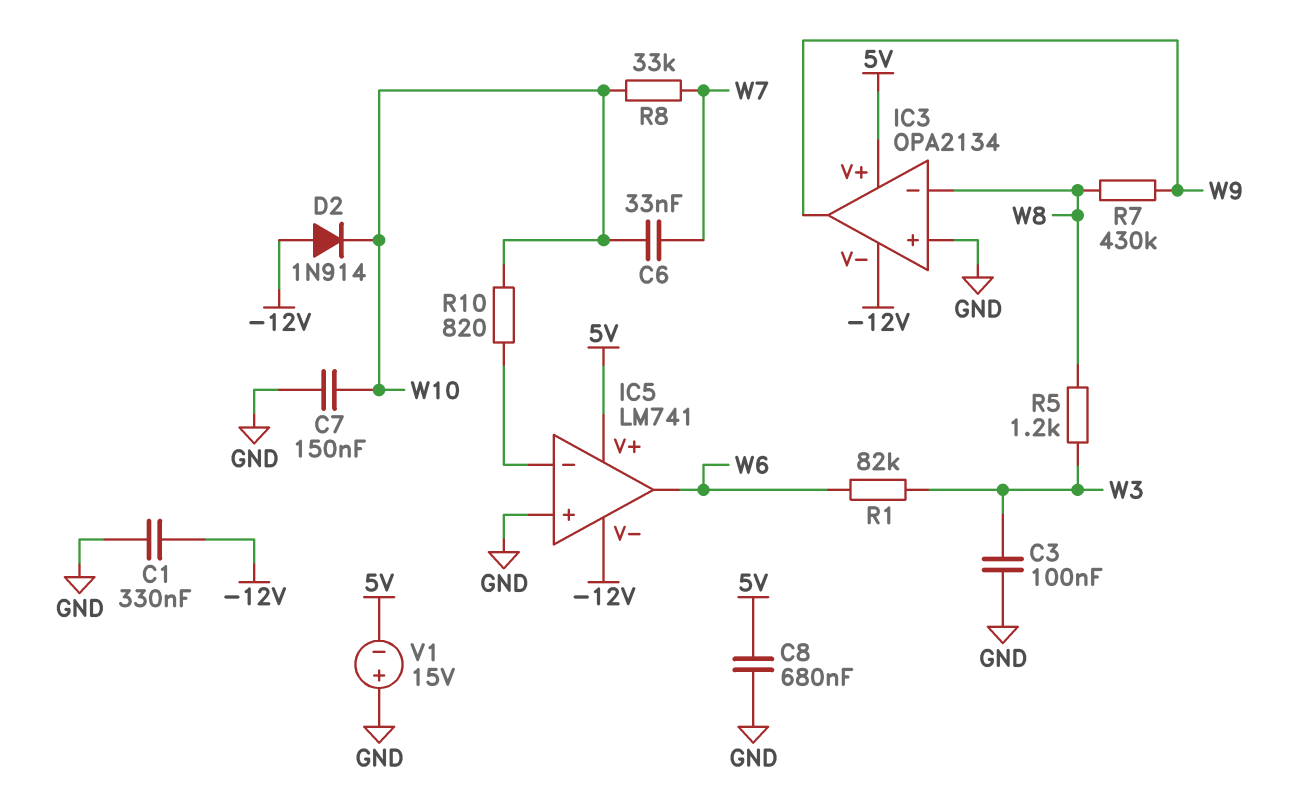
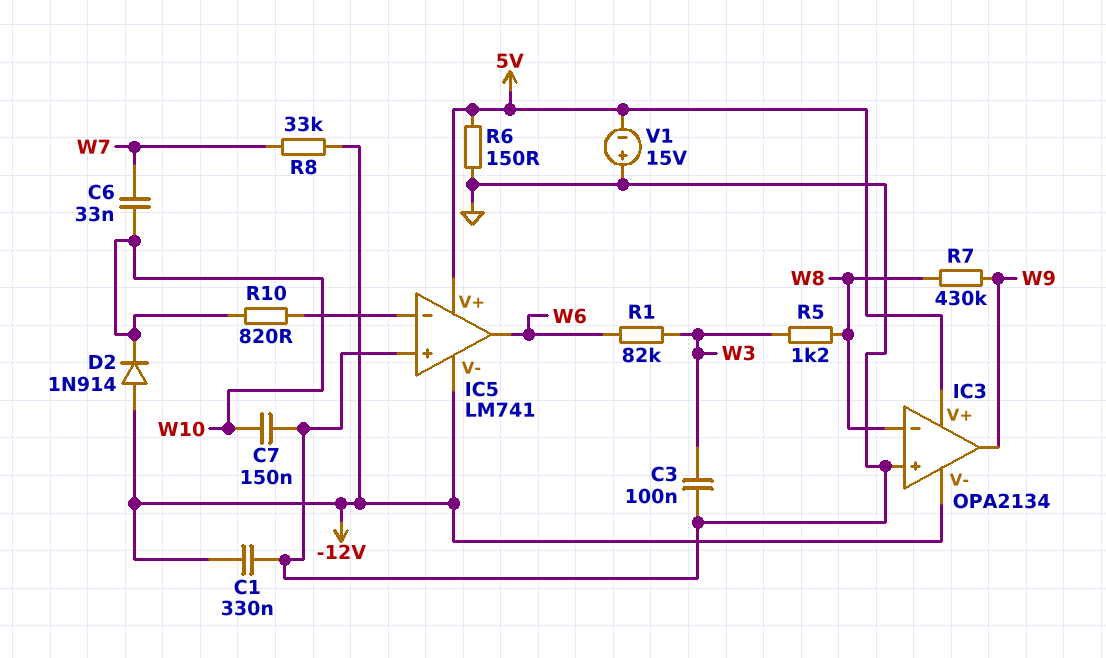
C8: 680nF (5V, GND) -> none
R6: none -> 150 (5V, GND)
R8: 33k (W7, W10) -> 33k (-12V, W7)

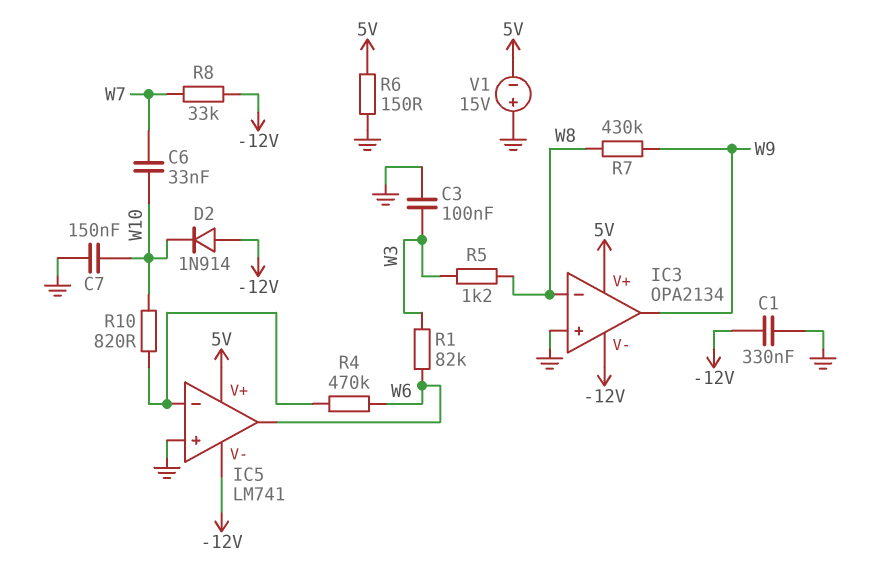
R4: none -> 470k (IC5/in-, W6)

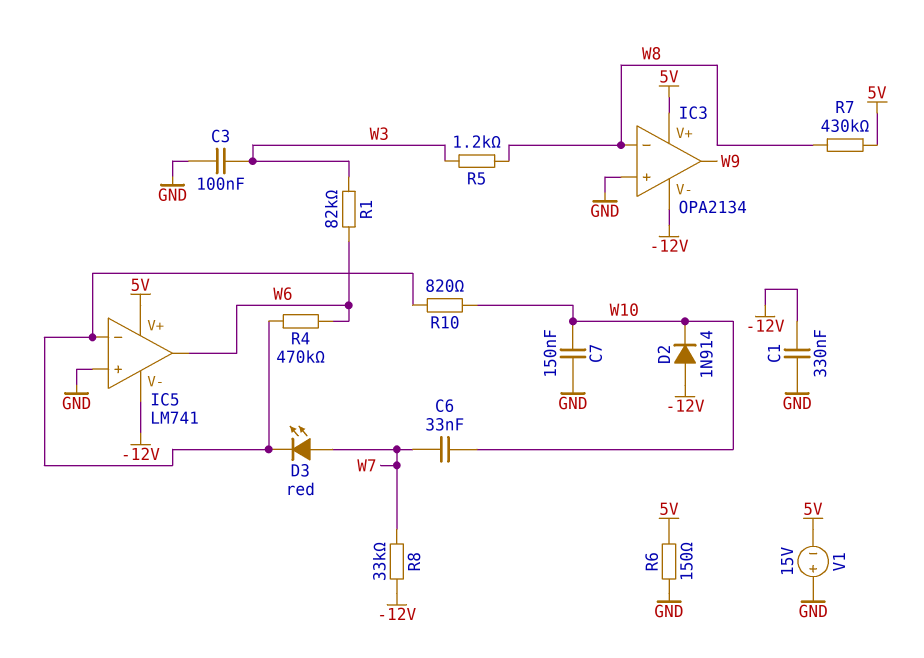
D3: none -> LED red (A W7, K IC5/in-)
R7: 430k (W8, W9) -> 430k (5V, W8)

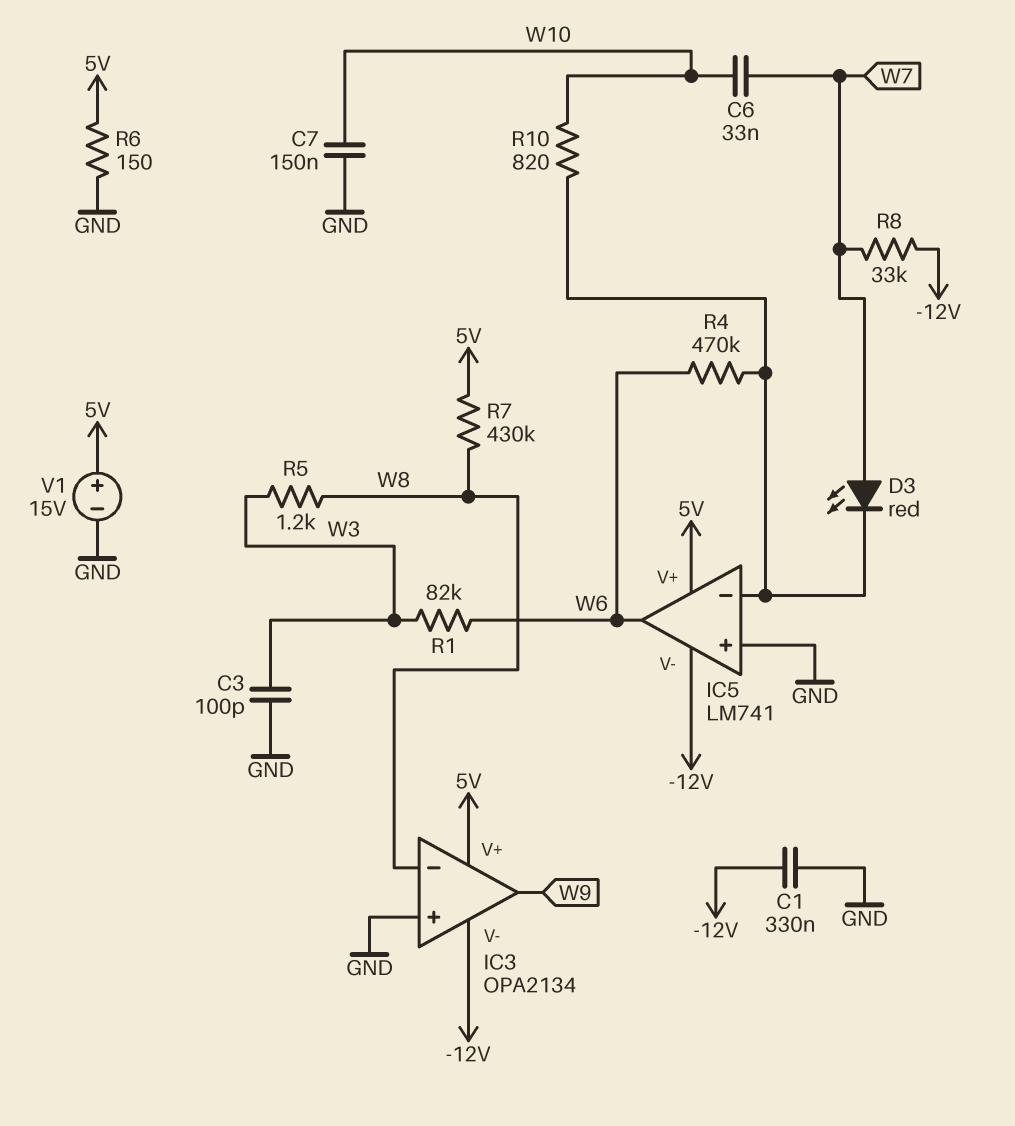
C3: 100nF (GND, W3) -> 100pF (GND, W3)
D2: diode 1N914 (A -12V, K W10) -> none
V1: 15V (plus GND, minus 5V) -> 15V (plus 5V, minus GND)

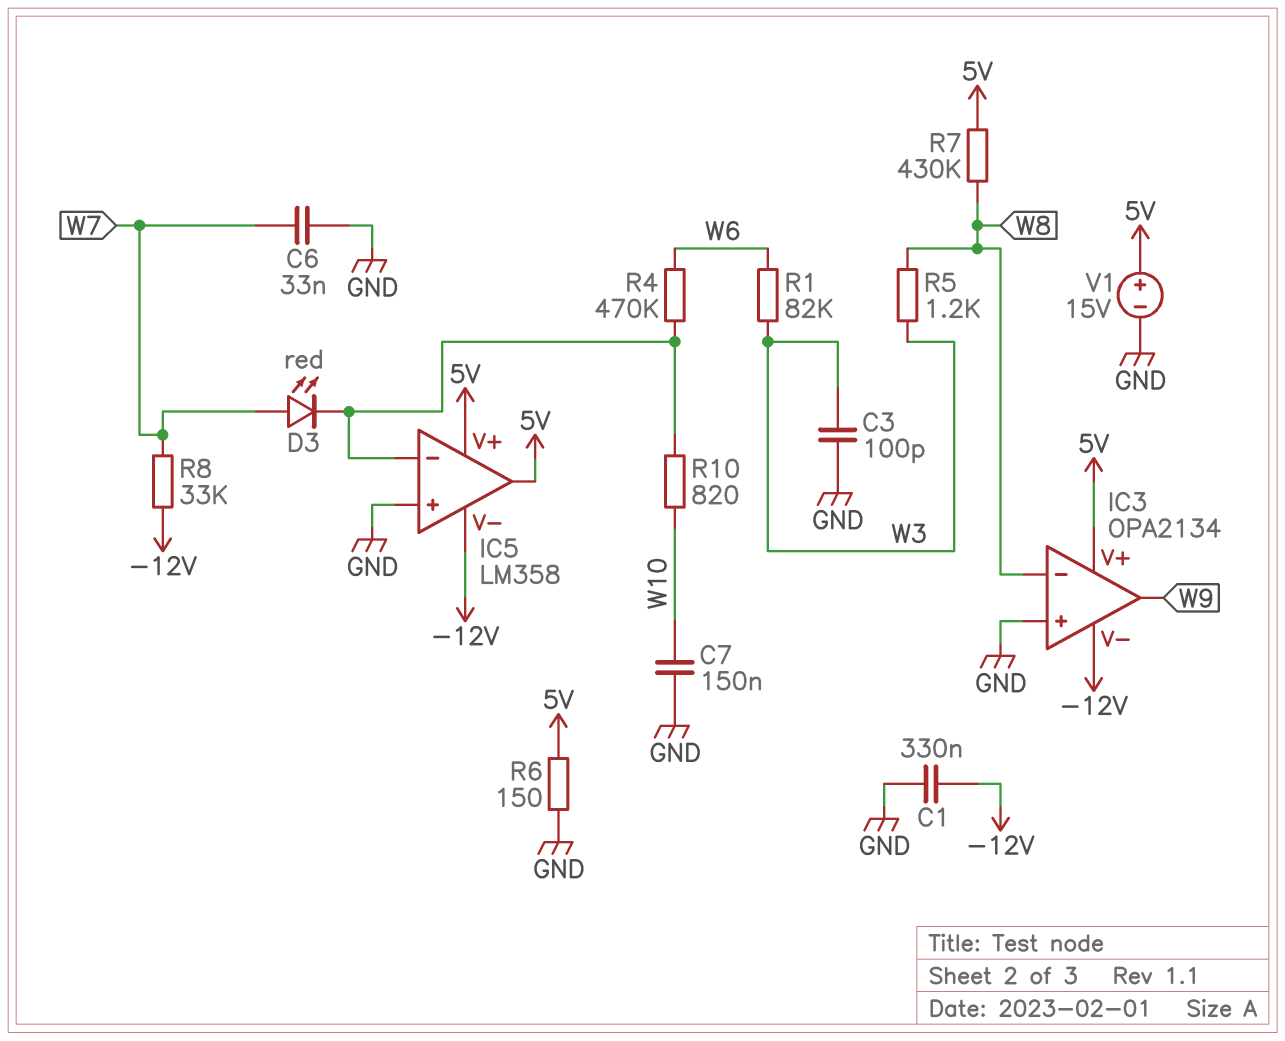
C6: 33nF (W7, W10) -> 33nF (GND, W7)
IC5: LM741 -> LM358
IC5 pin out: W6 -> 5V

